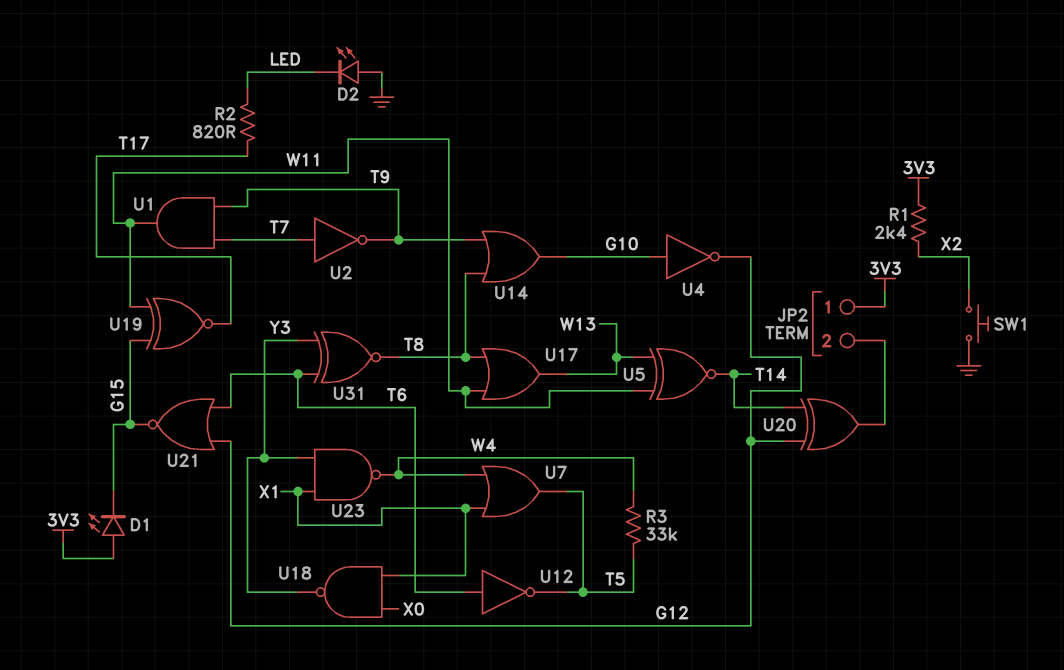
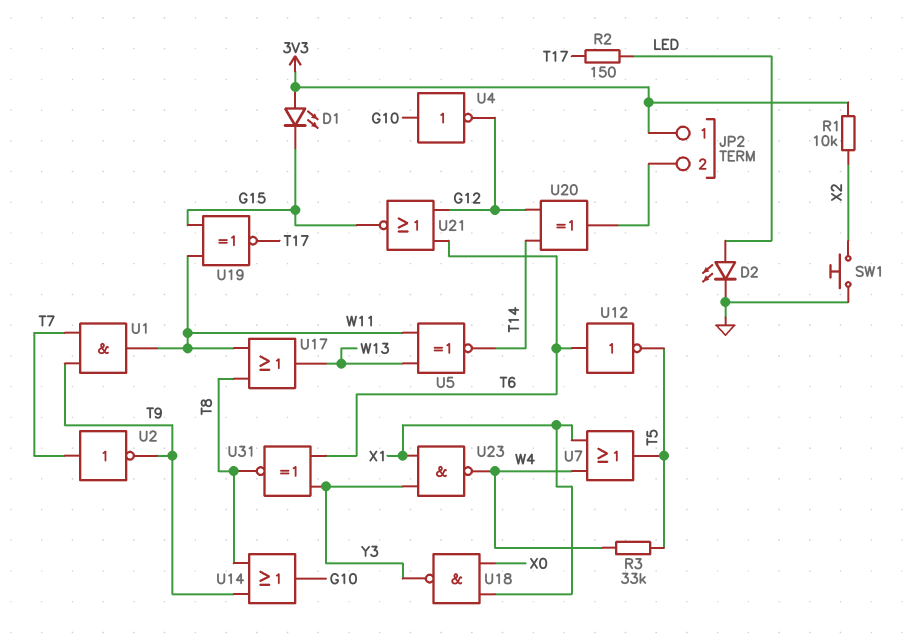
D2: LED (A GND, K LED) -> LED (A LED, K GND)
R1: 2.4k (3V3, X2) -> 10k (3V3, X2)
R2: 820 (LED, T17) -> 150 (LED, T17)

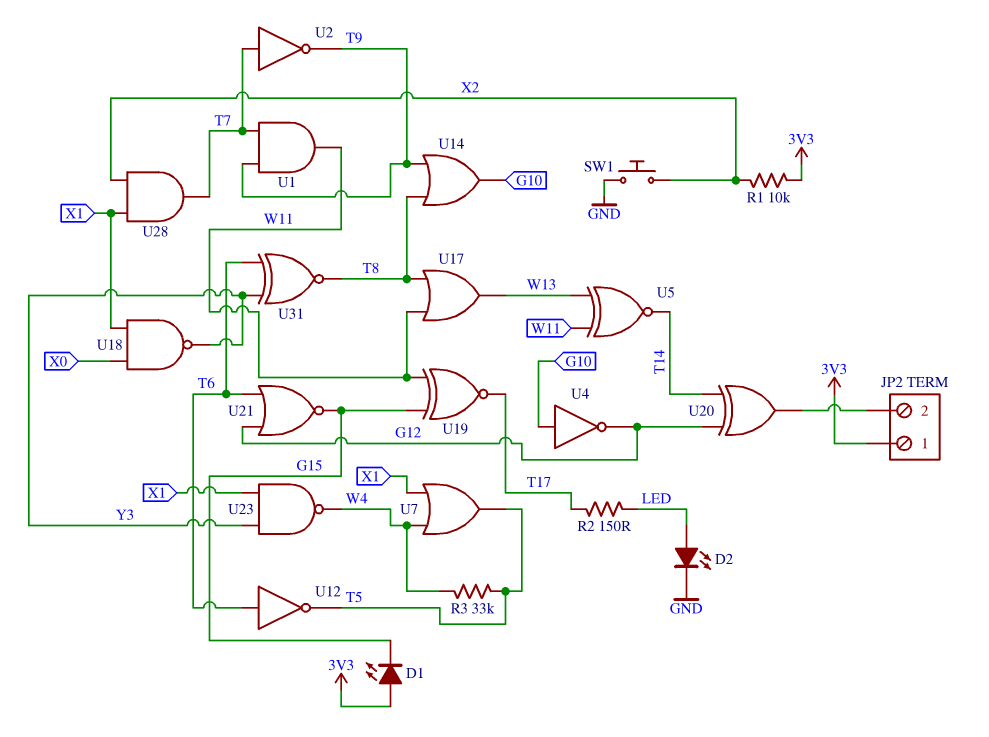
U28: none -> AND (in X1, in X2, out T7)

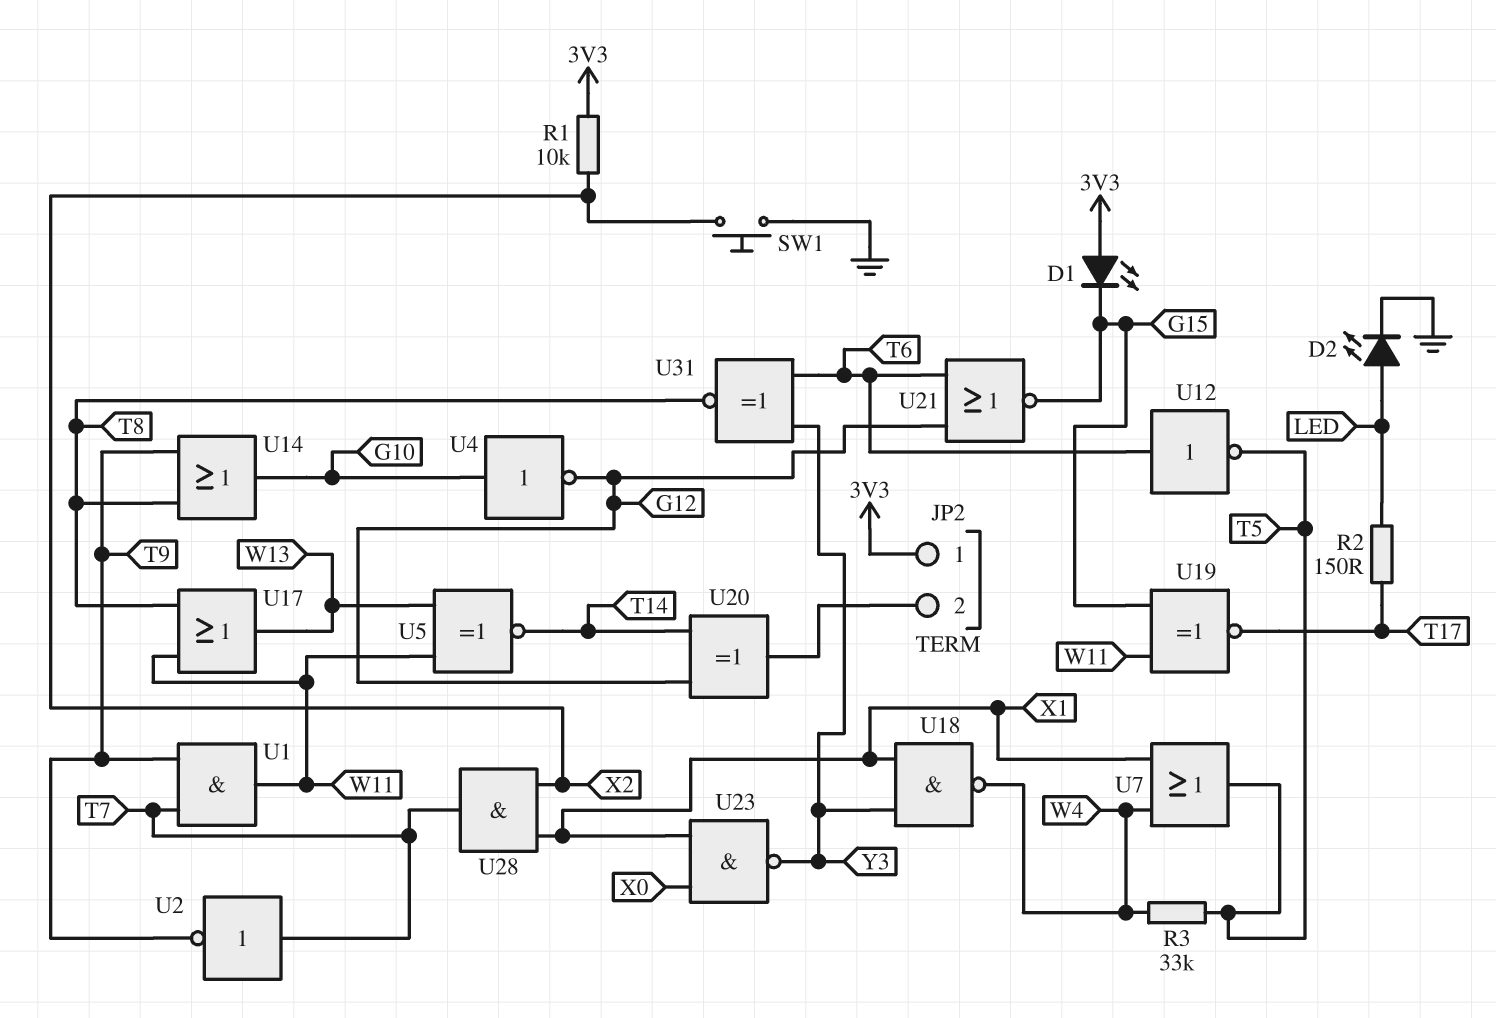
U18: NAND (in X0, in X1, out Y3) -> NAND (in X1, in Y3, out W4)
U23: NAND (in X1, in Y3, out W4) -> NAND (in X0, in X1, out Y3)

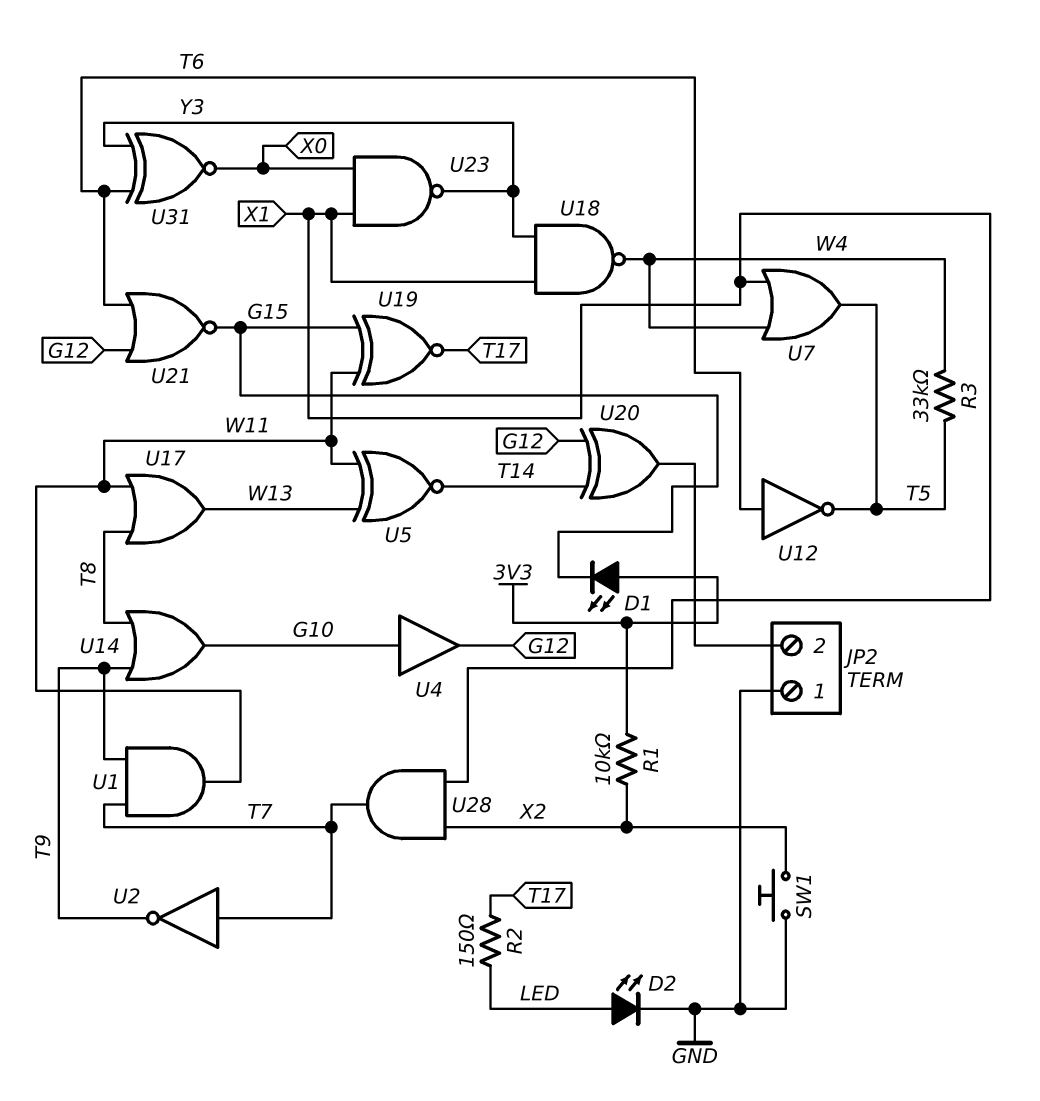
JP2 pin 1: 3V3 -> GND
U4: NOT (in G10, out G12) -> buffer (in G10, out G12)
U31: XNOR (in T6, in Y3, out T8) -> XNOR (in T6, in Y3, out X0)

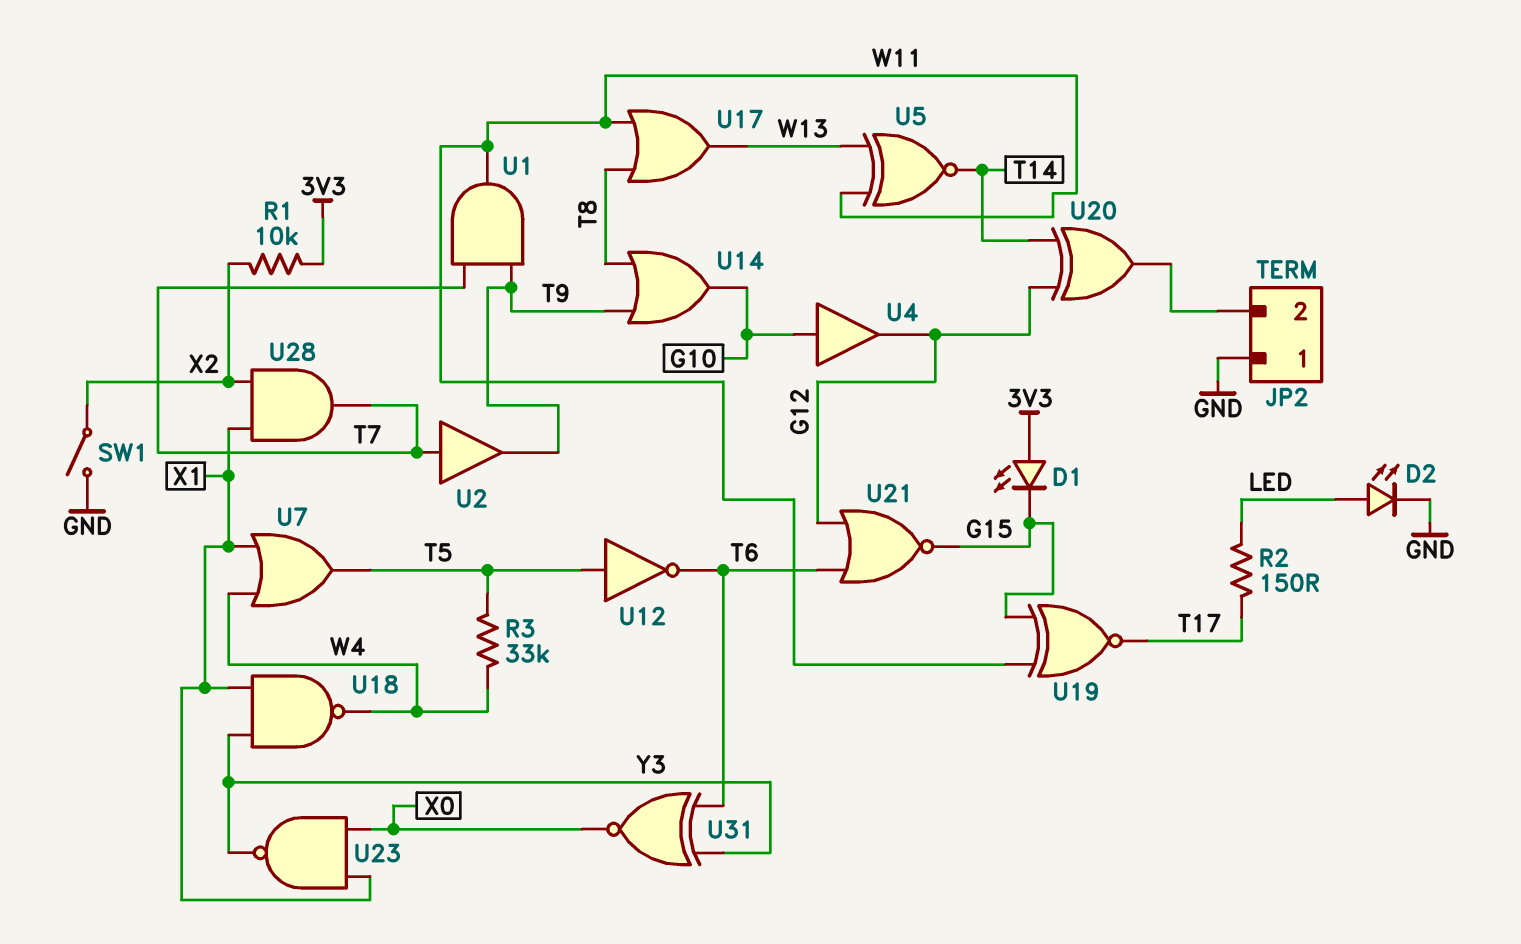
SW1: button (GND, X2) -> switch (GND, X2)
U2: NOT (in T7, out T9) -> buffer (in T7, out T9)
U12: NOT (in T6, out T5) -> NOT (in T5, out T6)

